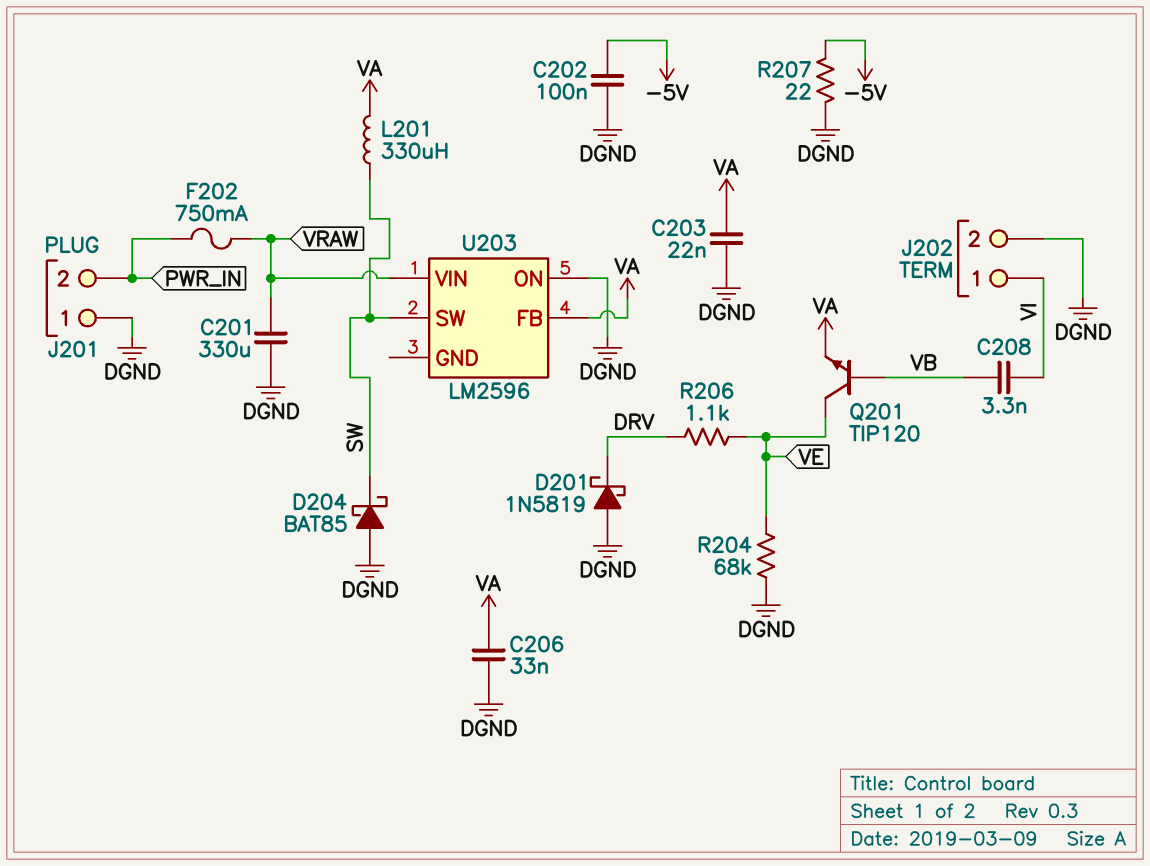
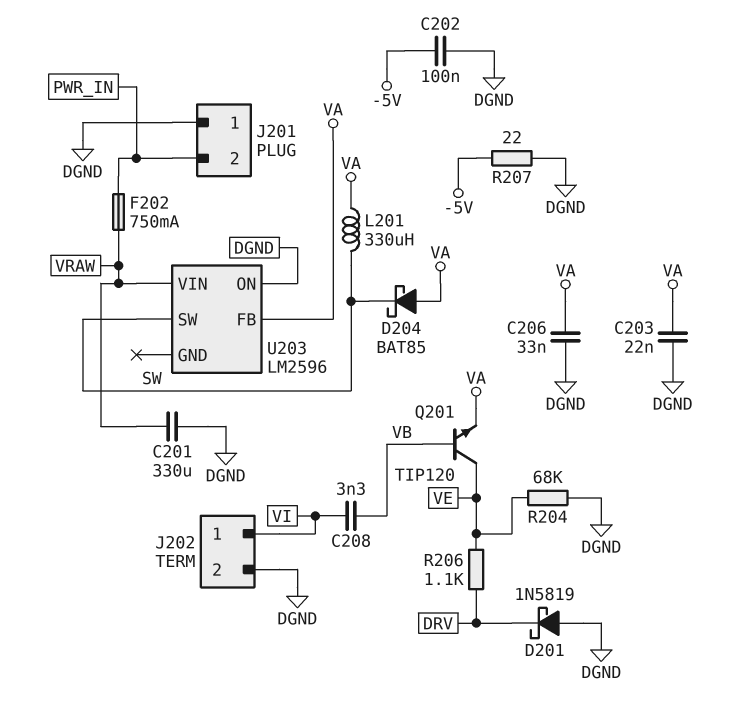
D204: schottky BAT85 (A DGND, K SW) -> schottky BAT85 (A VA, K SW)

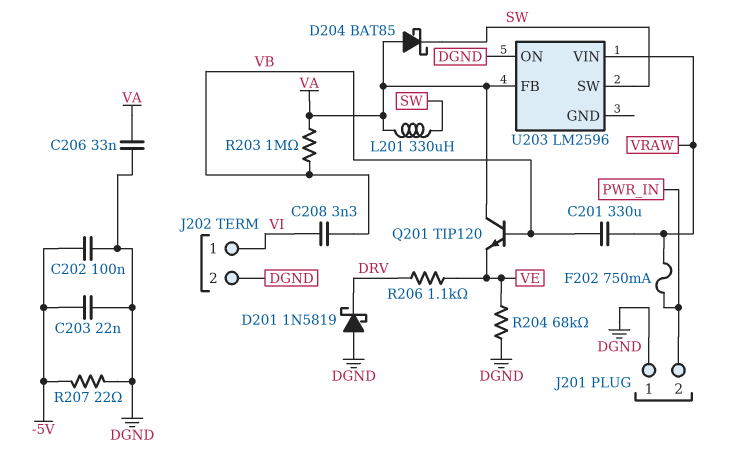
C201: 330uF (DGND, VRAW) -> 330uF (VB, VRAW)
C203: 22nF (DGND, VA) -> 22nF (-5V, DGND)
Q201: NPN TIP120 (B VB, C VE, E VA) -> NPN TIP120 (B VB, C VA, E VE)
R203: none -> 1M (VA, VB)

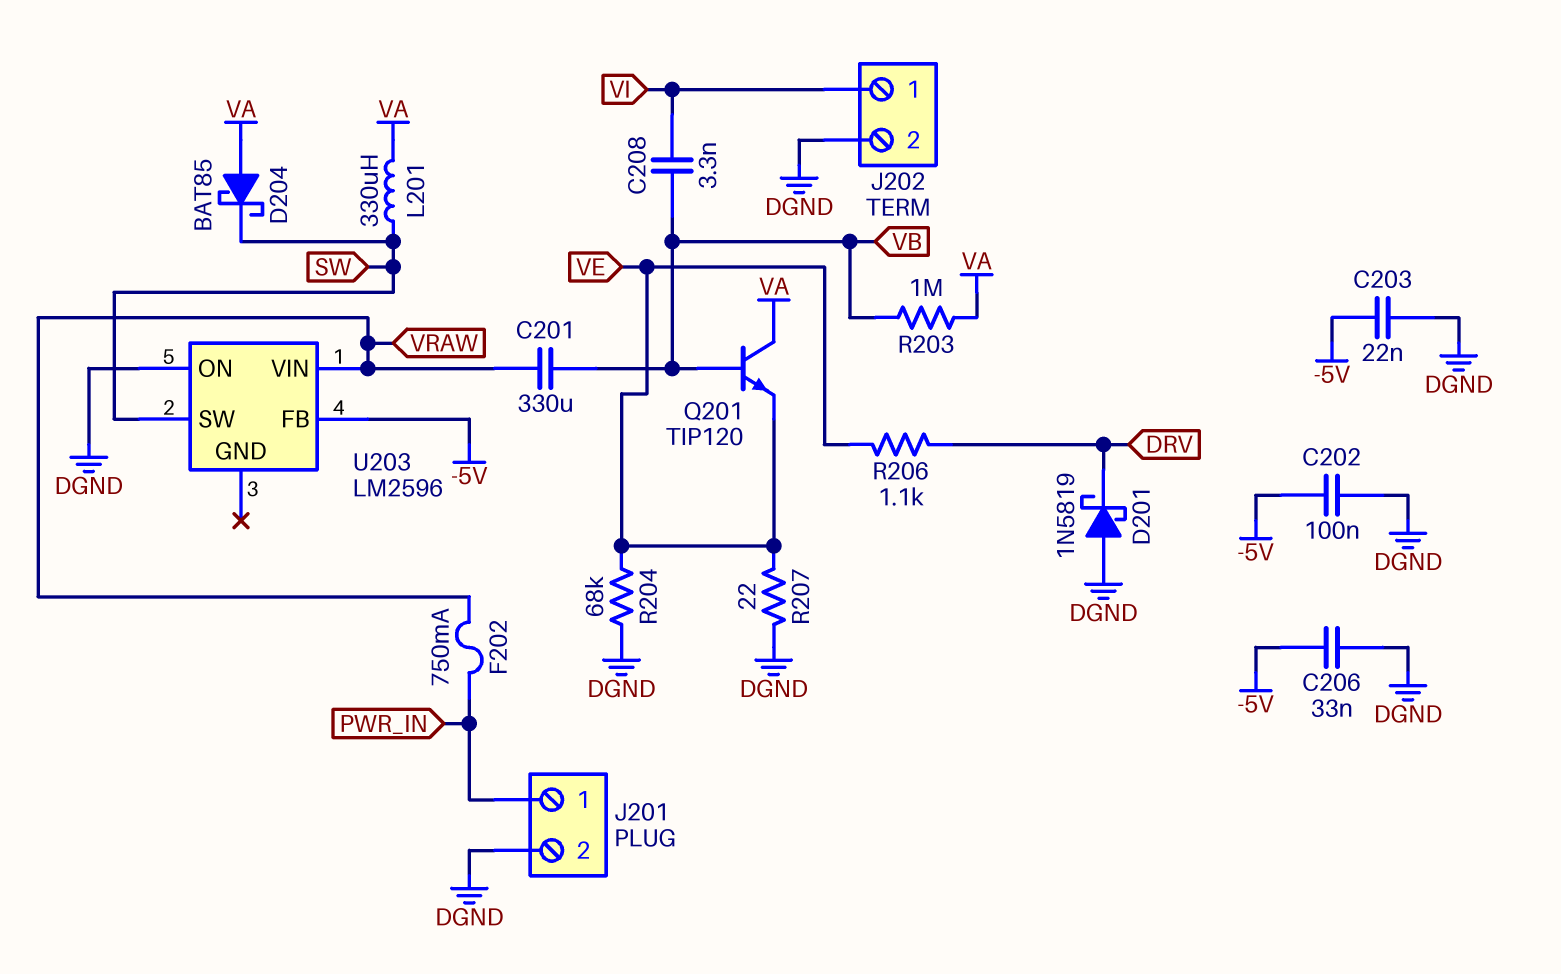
C206: 33nF (DGND, VA) -> 33nF (-5V, DGND)
J201 pin 1: DGND -> PWR_IN
J201 pin 2: PWR_IN -> DGND
R207: 22 (-5V, DGND) -> 22 (DGND, VE)
U203 pin FB: VA -> -5V

